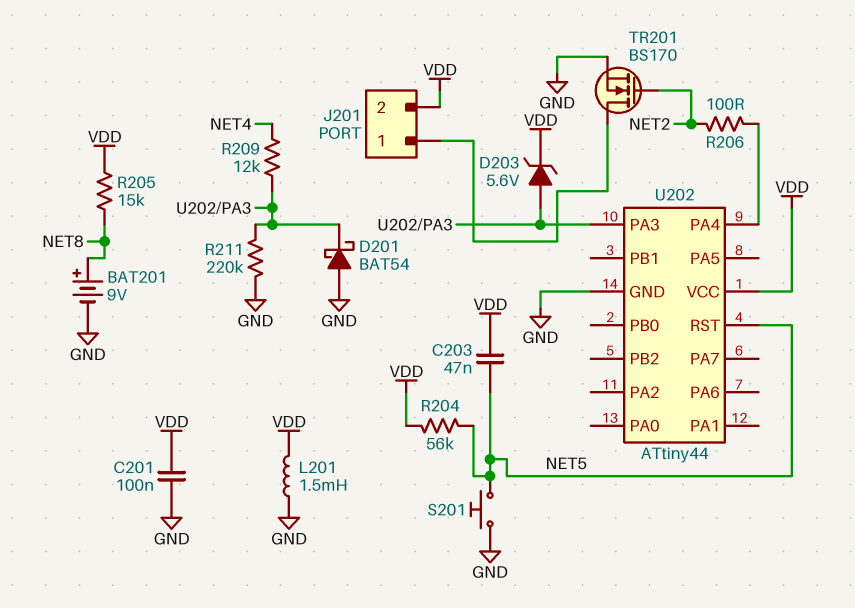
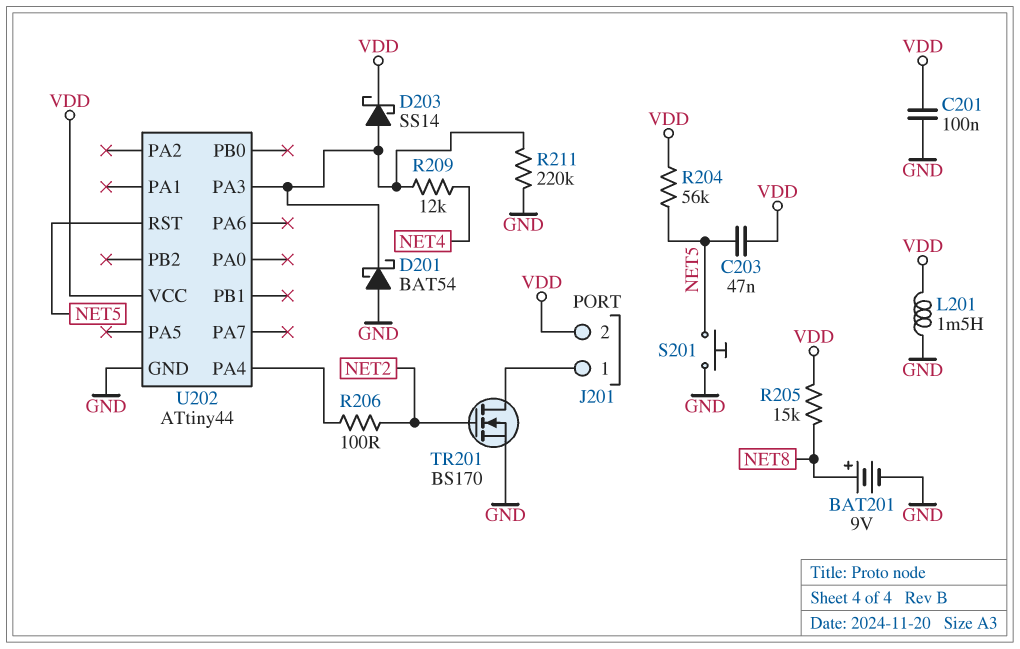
D203: zener 5.6V (A U202/PA3, K VDD) -> schottky SS14 (A U202/PA3, K VDD)

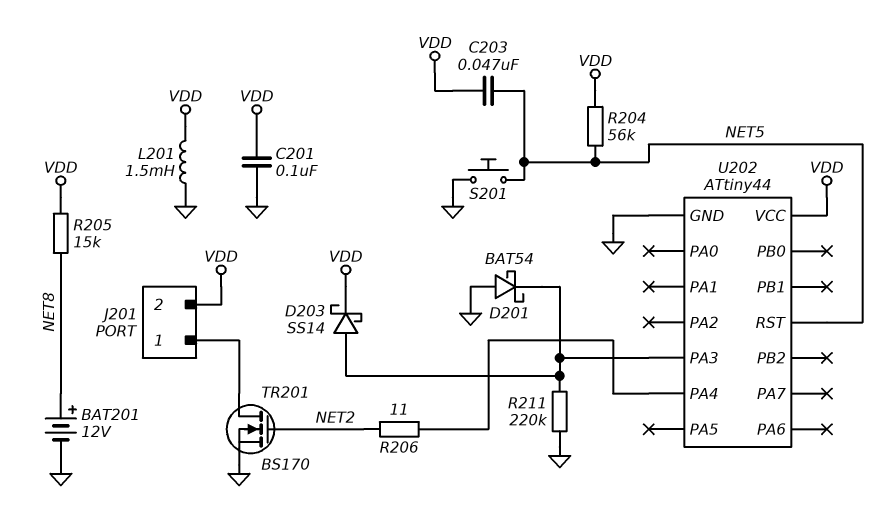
BAT201: 9V (plus NET8, minus GND) -> 12V (plus NET8, minus GND)
R206: 100 (NET2, U202/PA4) -> 11 (NET2, U202/PA4)
R209: 12k (NET4, U202/PA3) -> none

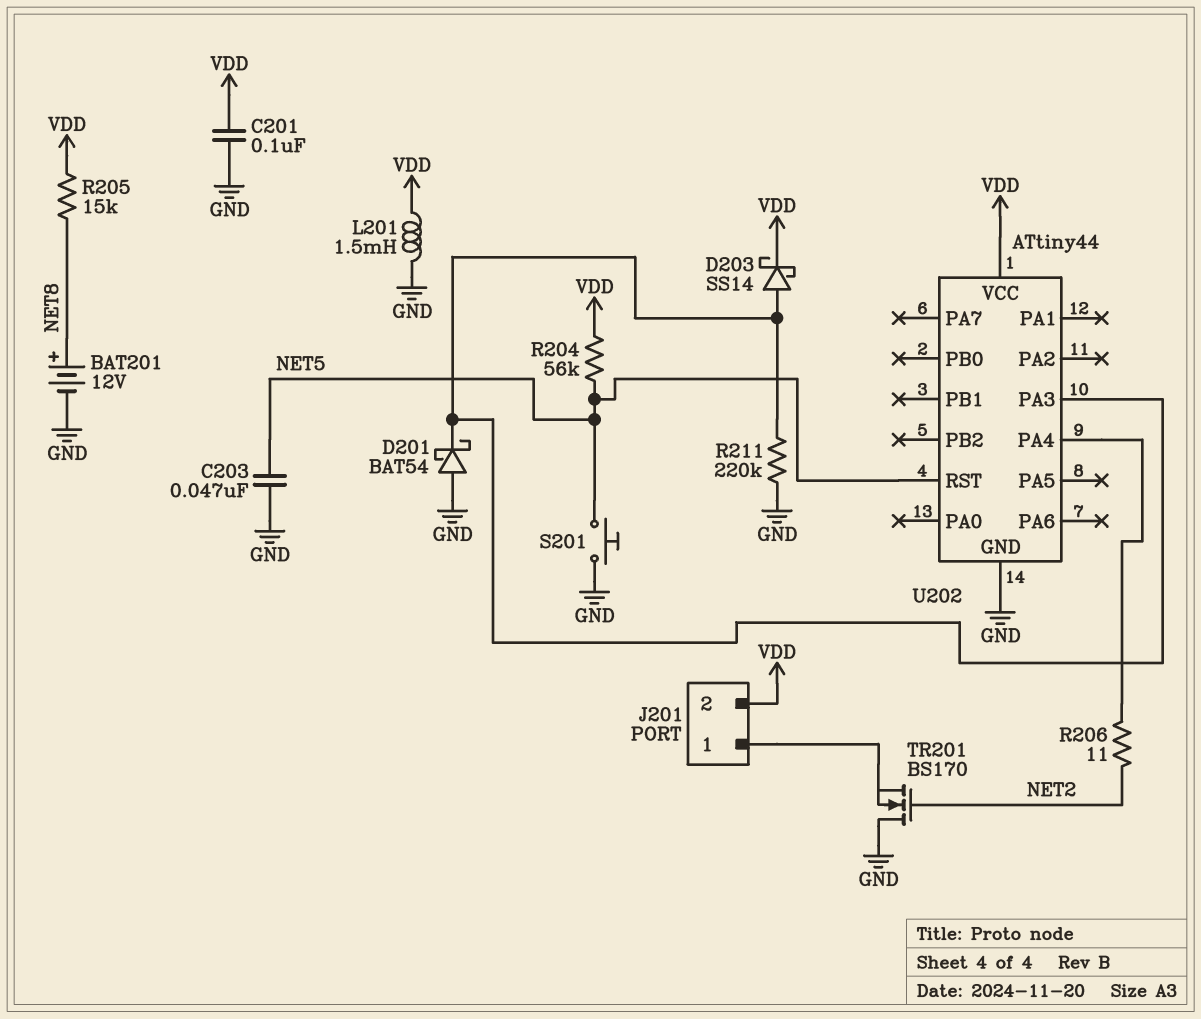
C203: 47nF (NET5, VDD) -> 47nF (GND, NET5)
TR201: NMOS BS170 (G NET2, D J201/1, S GND) -> NMOS BS170 (G NET2, D GND, S J201/1)

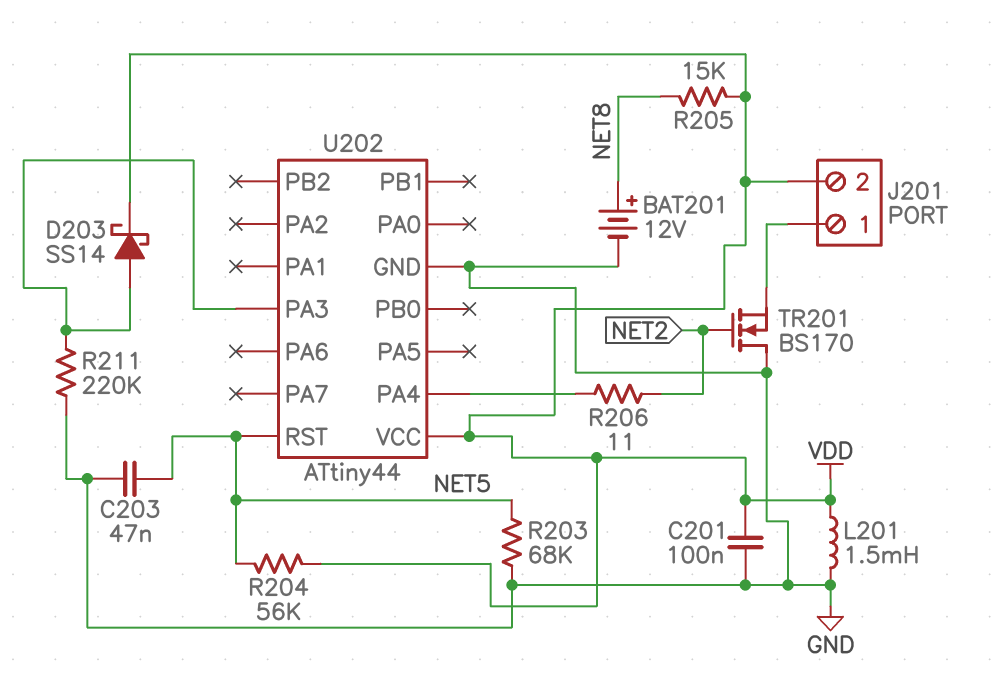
D201: schottky BAT54 (A GND, K U202/PA3) -> none
R203: none -> 68k (GND, NET5)
S201: button (GND, NET5) -> none

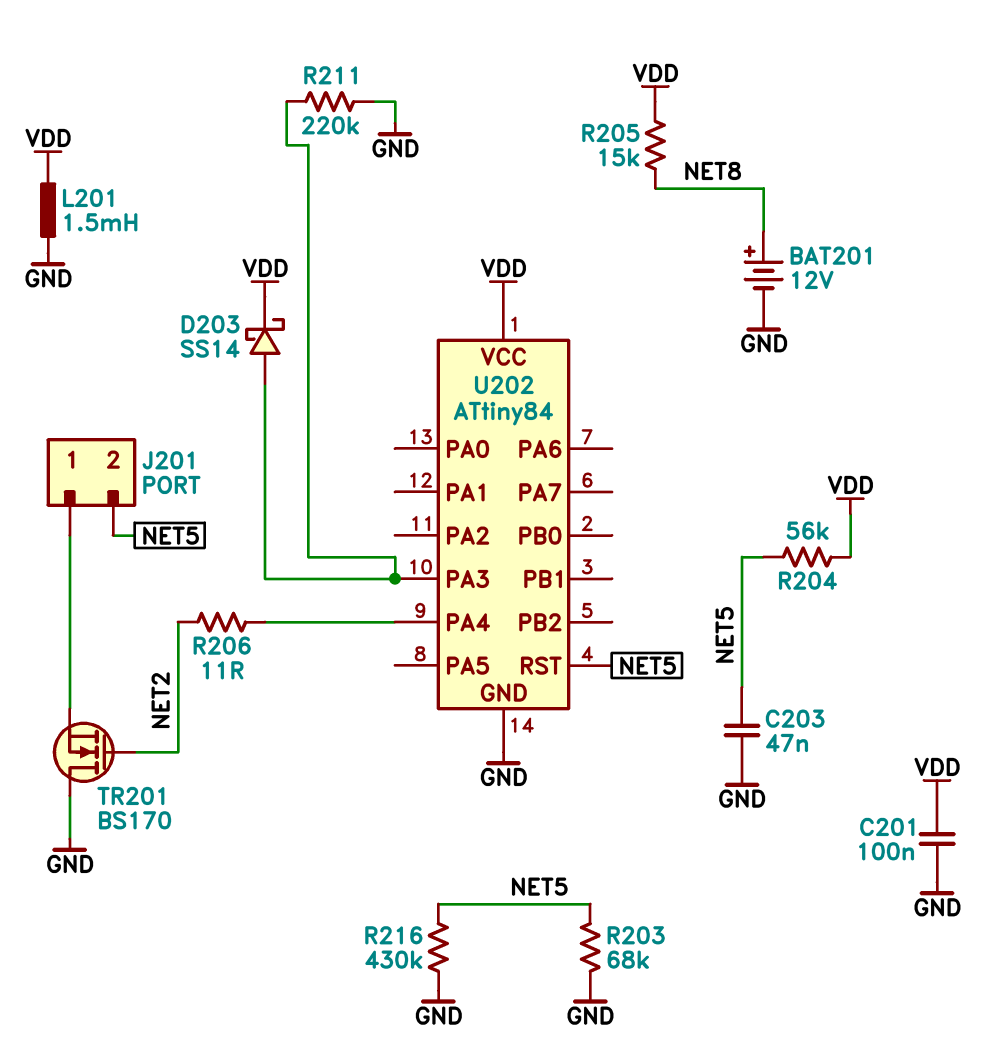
J201 pin 2: VDD -> NET5
R216: none -> 430k (GND, NET5)
U202: ATtiny44 -> ATtiny84

